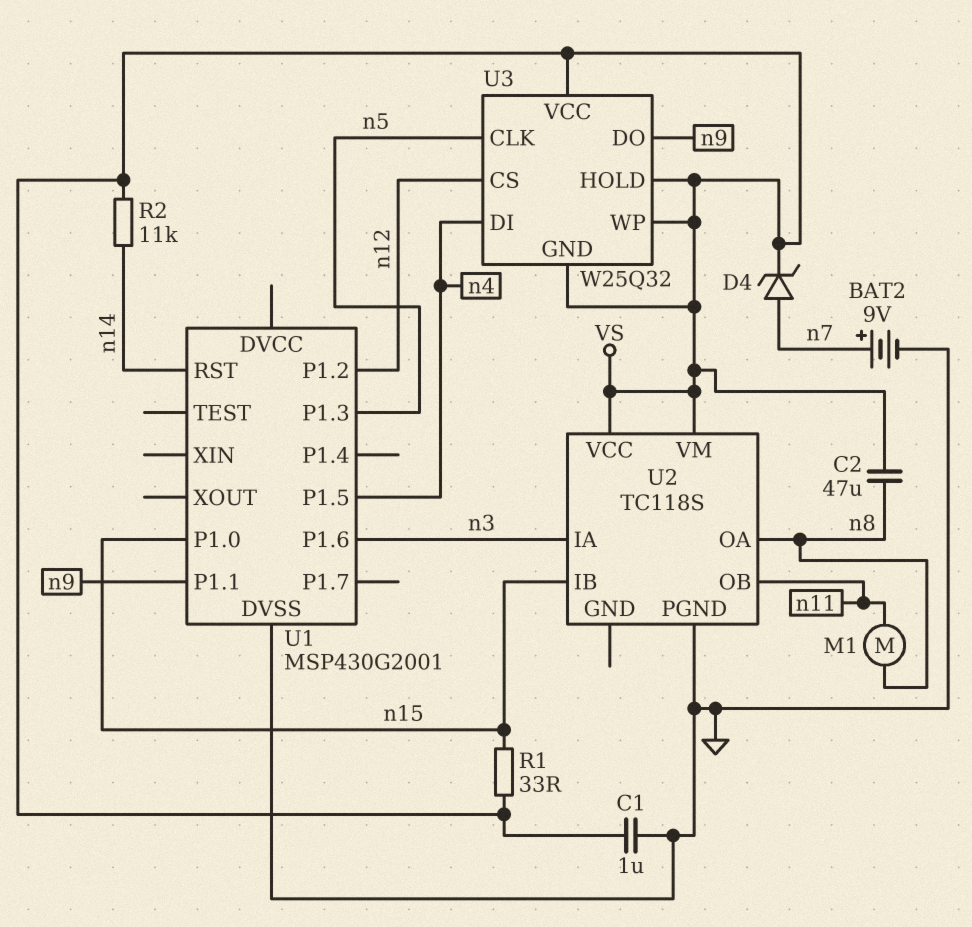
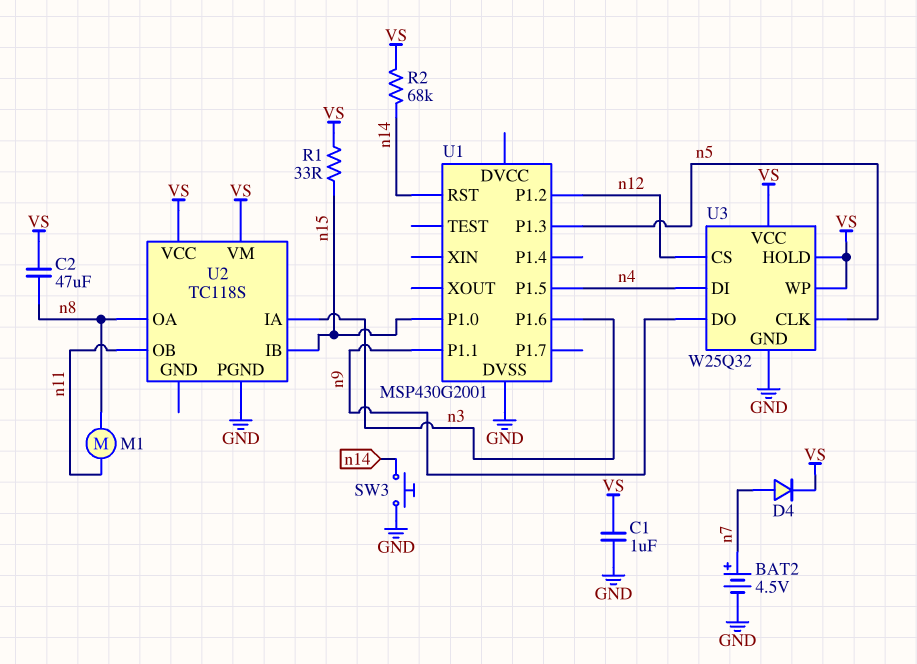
BAT2: 9V (plus n7, minus GND) -> 4.5V (plus n7, minus GND)
D4: zener (A n7, K VS) -> diode (A n7, K VS)
R2: 11k (VS, n14) -> 68k (VS, n14)
SW3: none -> button (GND, n14)
U3 pin GND: VS -> GND

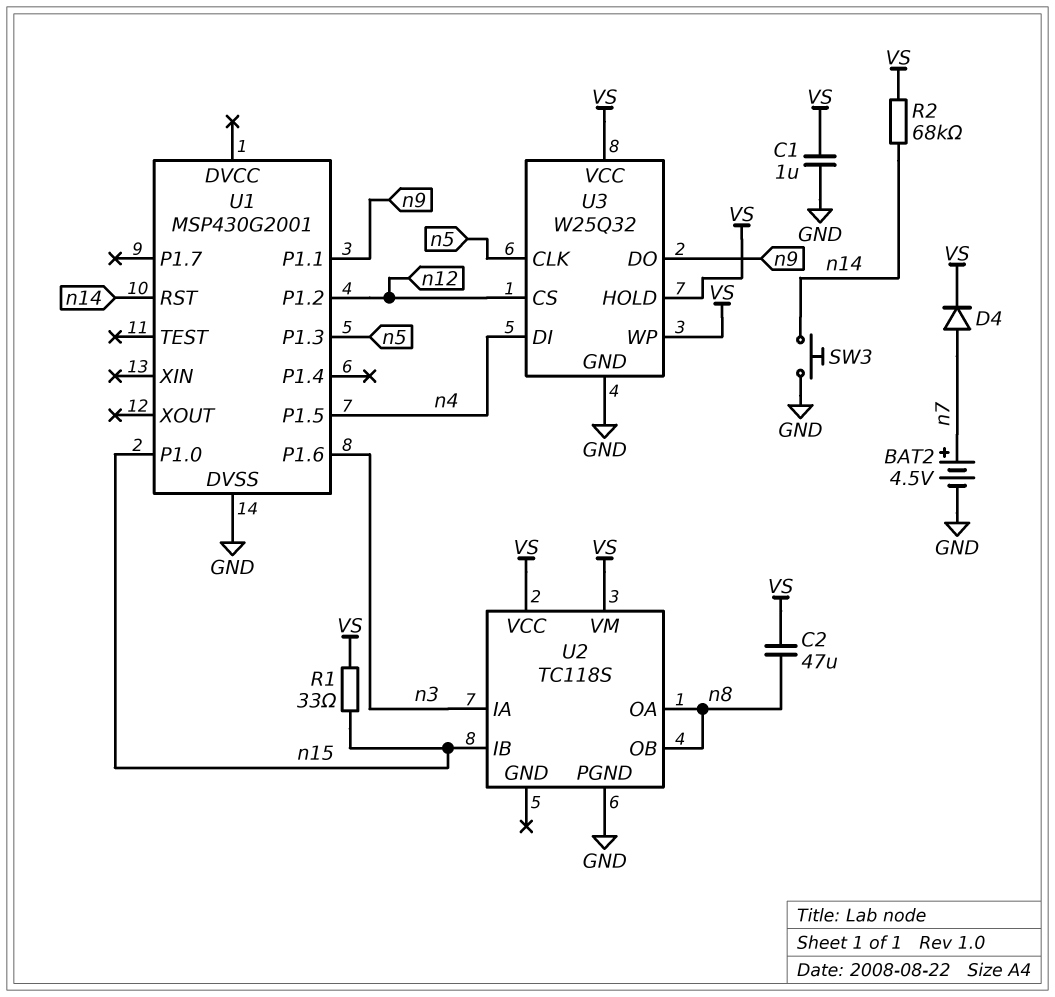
M1: motor (n8, n11) -> none
U2 pin OB: n11 -> n8

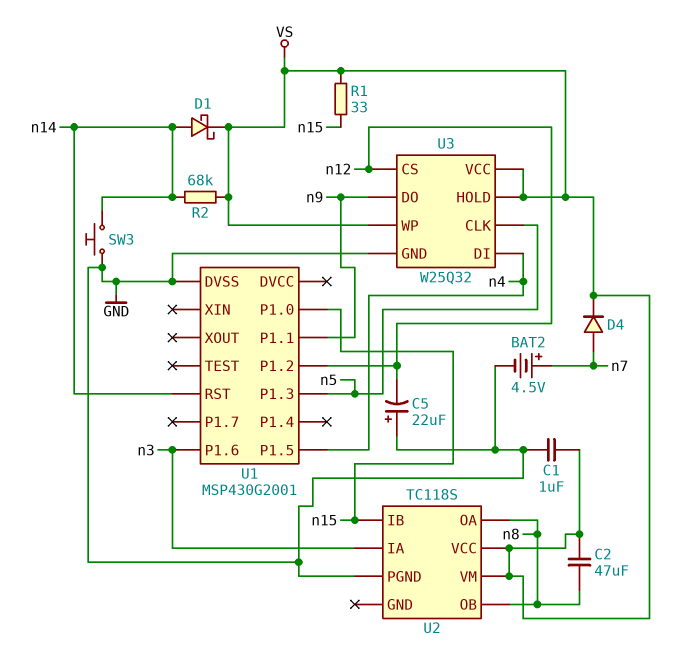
C5: none -> 22uF (plus GND, minus n12)
D1: none -> schottky (A n14, K VS)

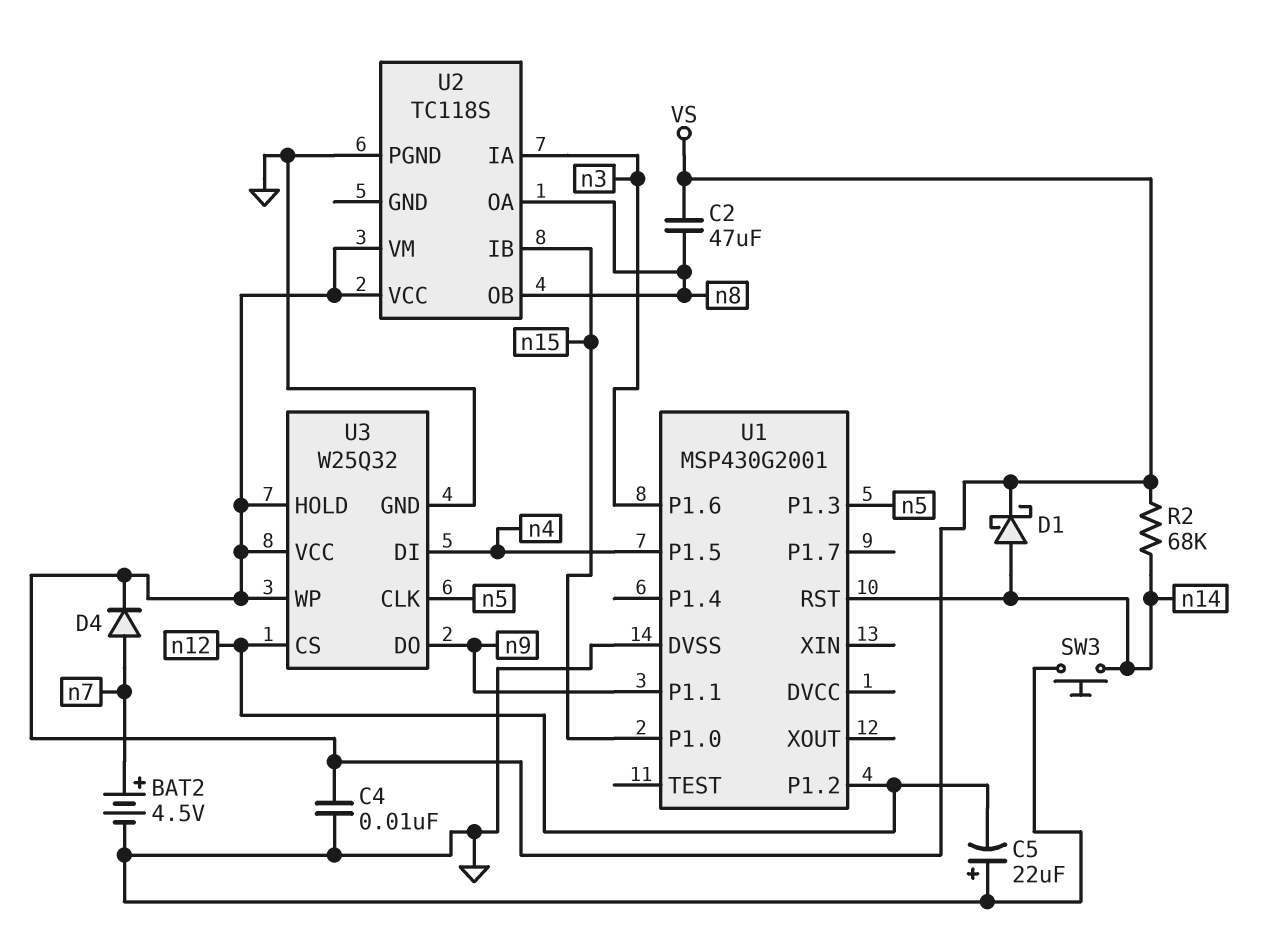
C1: 1uF (GND, VS) -> none
C4: none -> 10nF (GND, VS)
R1: 33 (VS, n15) -> none

